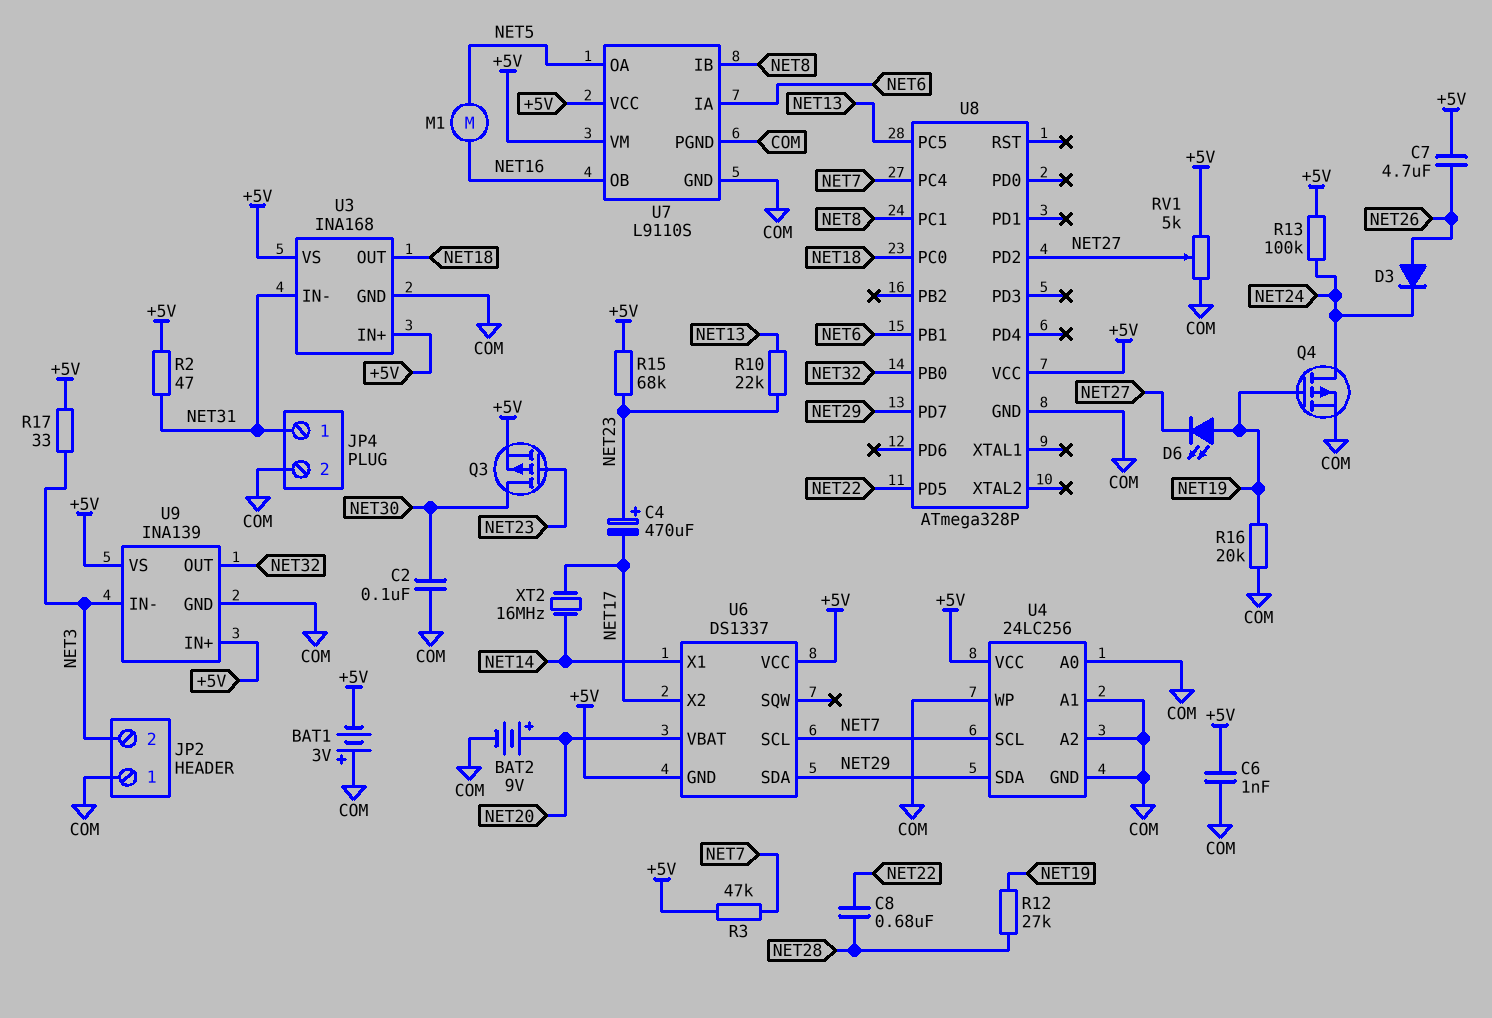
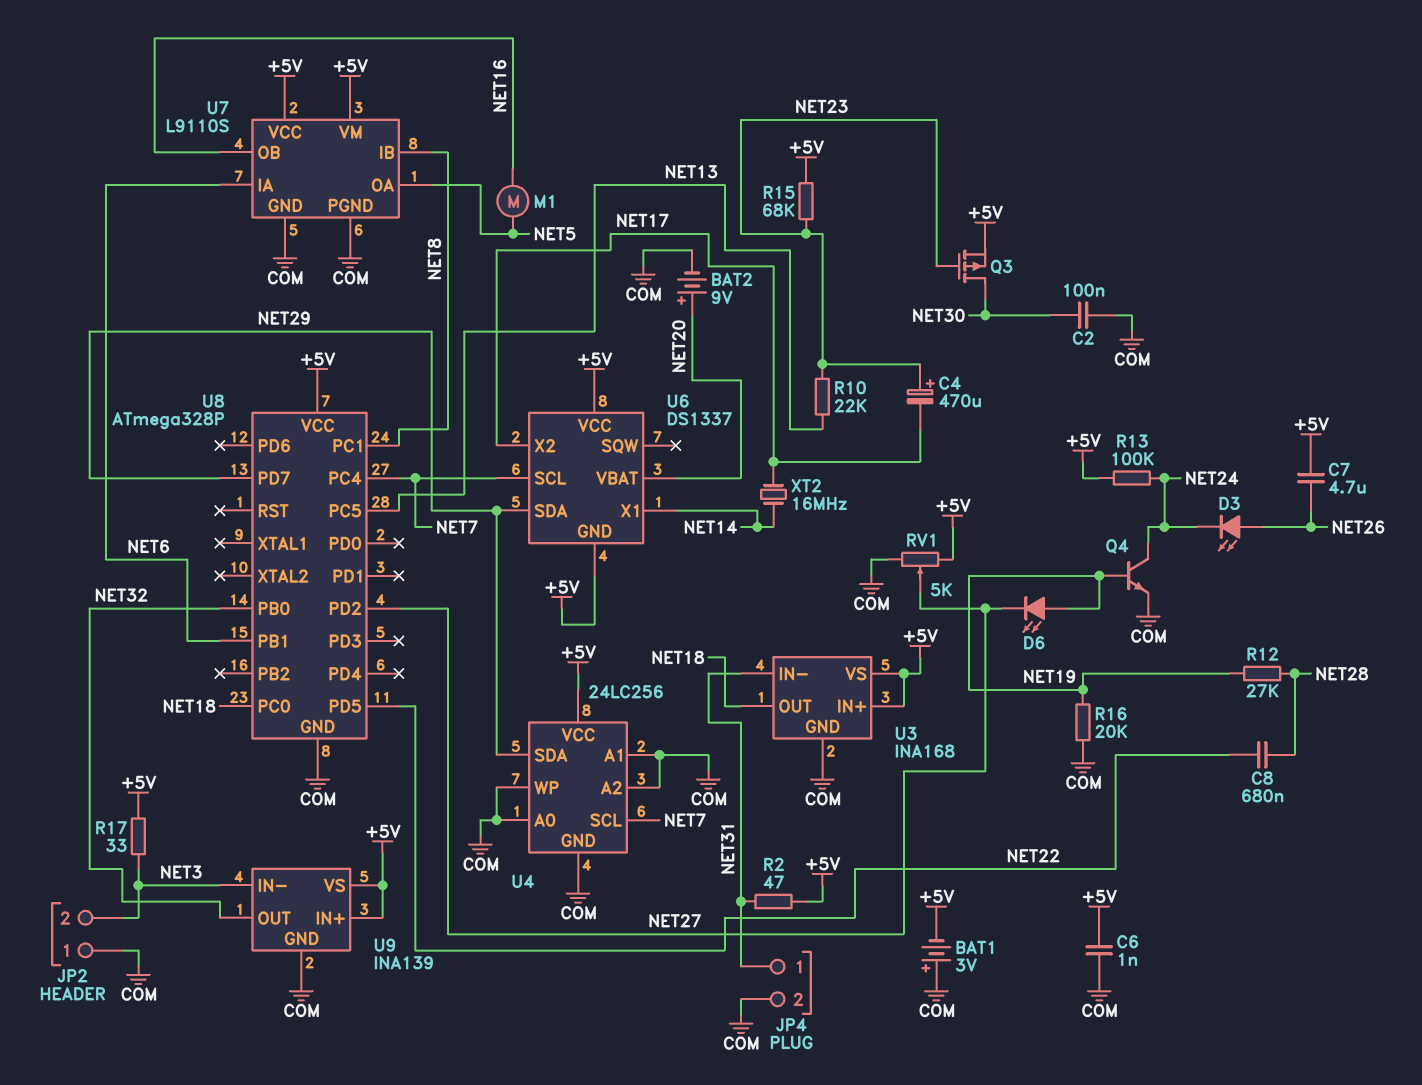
D3: diode (A NET26, K NET24) -> LED (A NET26, K NET24)
Q4: PMOS (G NET19, D NET24, S COM) -> NPN (B NET19, C NET24, E COM)
R3: 47k (+5V, NET7) -> none

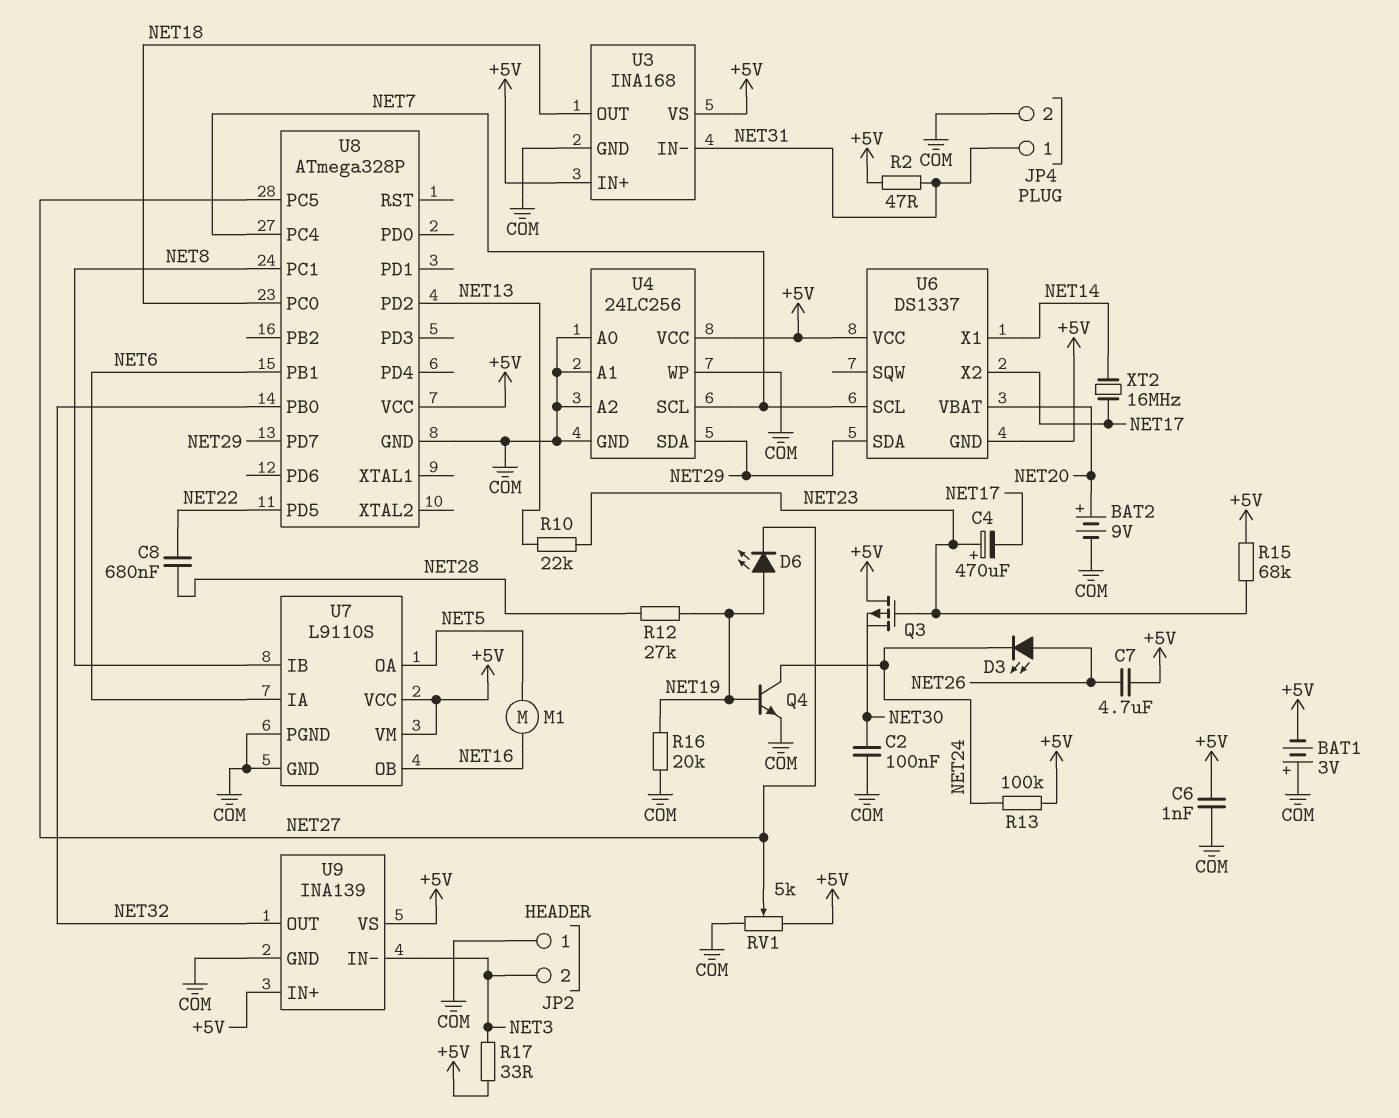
Q3: PMOS (G NET23, D NET30, S +5V) -> PMOS (G NET23, D +5V, S NET30)
U8 pin PC5: NET13 -> NET27
U8 pin PD2: NET27 -> NET13

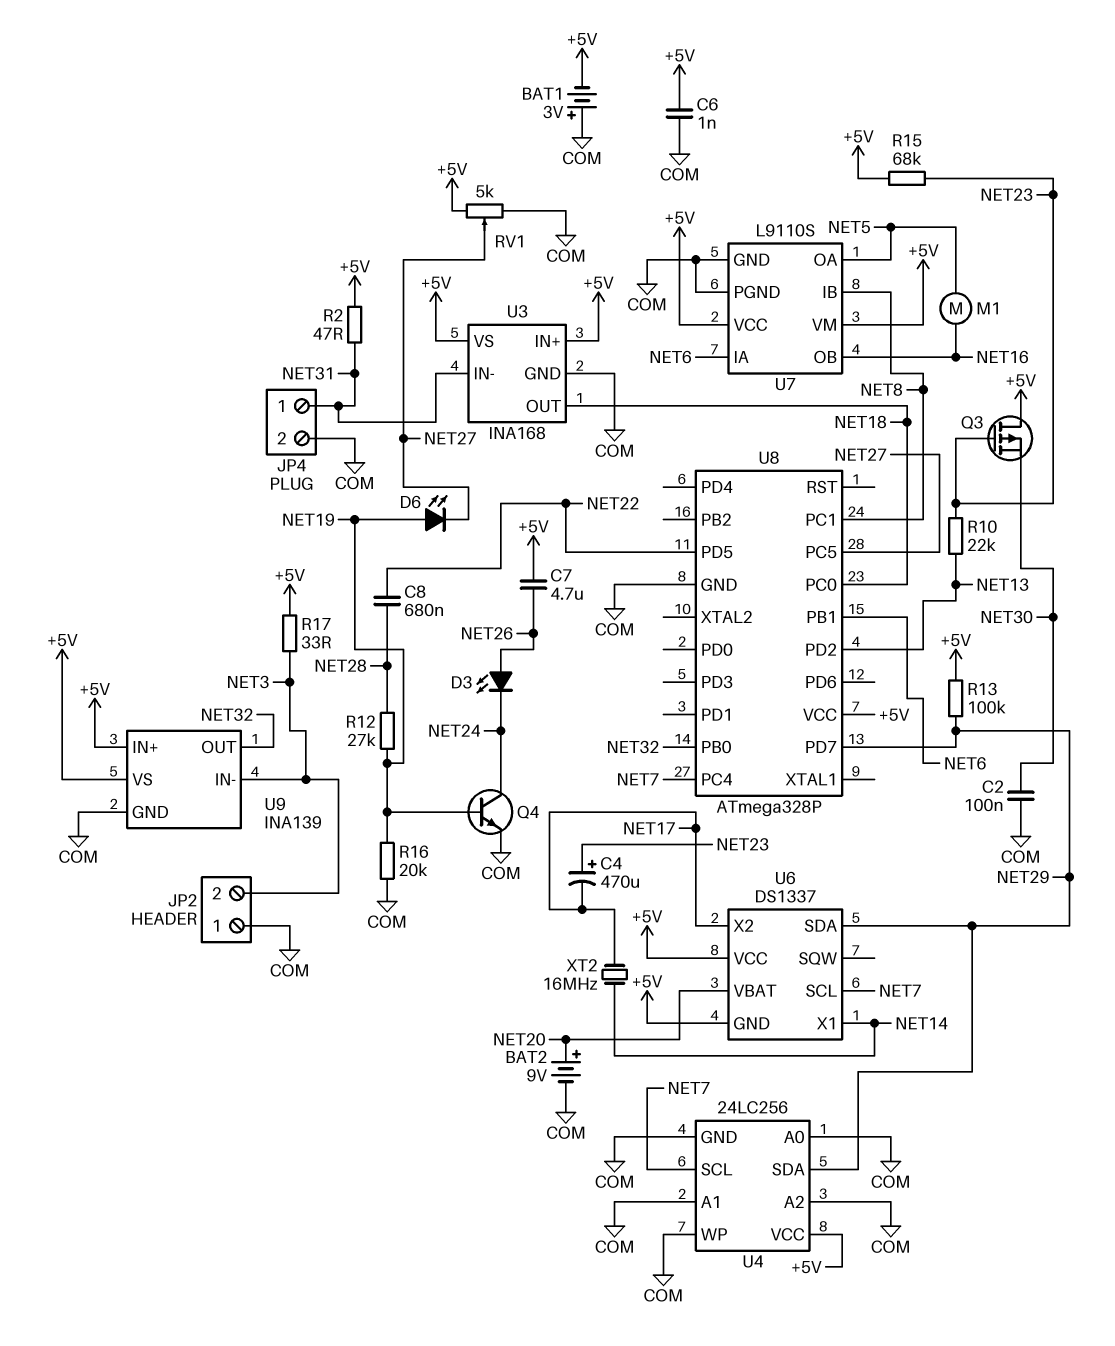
R13: 100k (+5V, NET24) -> 100k (+5V, NET29)

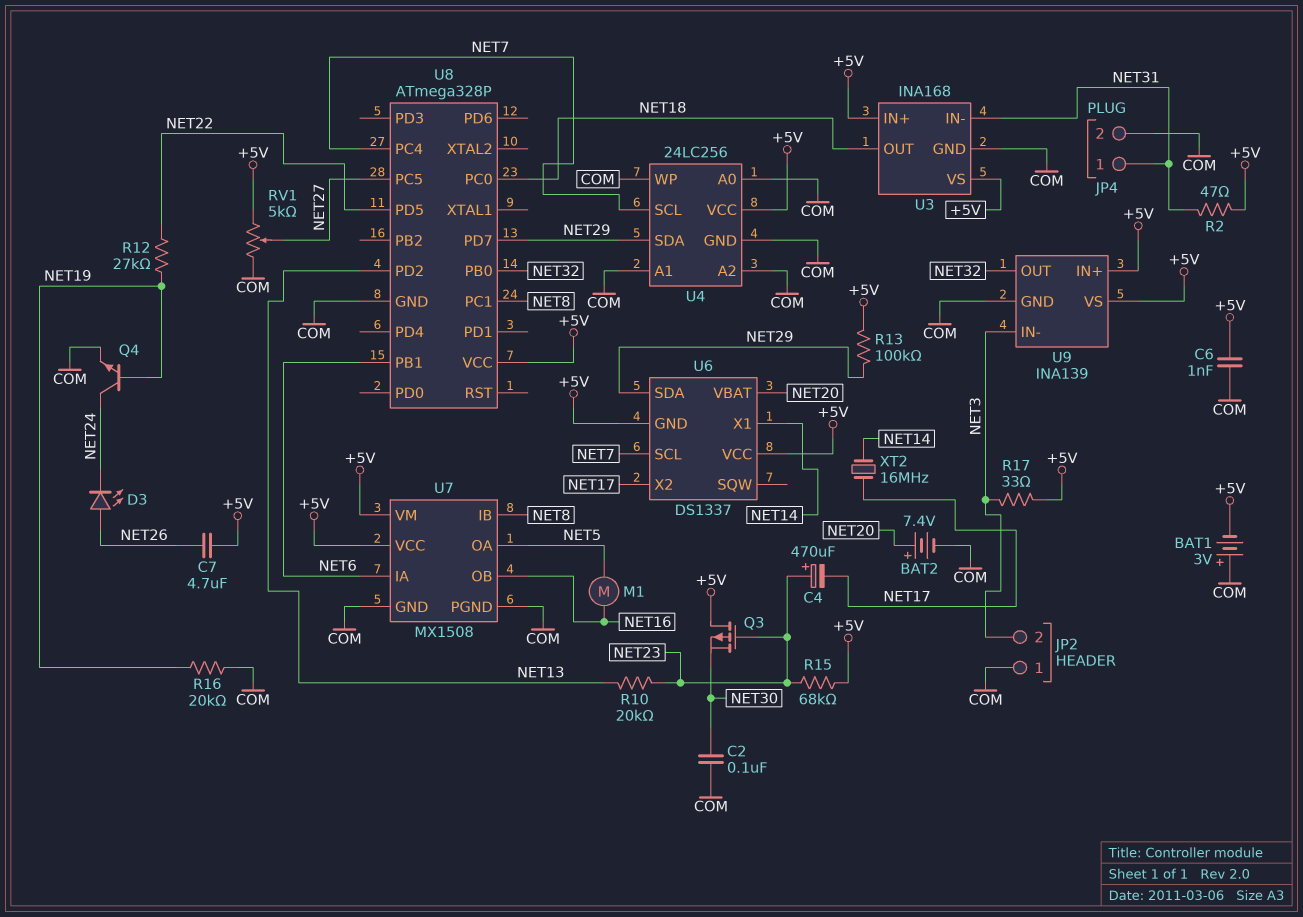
BAT2: 9V (plus NET20, minus COM) -> 7.4V (plus NET20, minus COM)
C8: 680nF (NET22, NET28) -> none
D6: LED (A NET19, K NET27) -> none
R10: 22k (NET13, NET23) -> 20k (NET13, NET23)
R12: 27k (NET19, NET28) -> 27k (NET19, NET22)
U7: L9110S -> MX1508

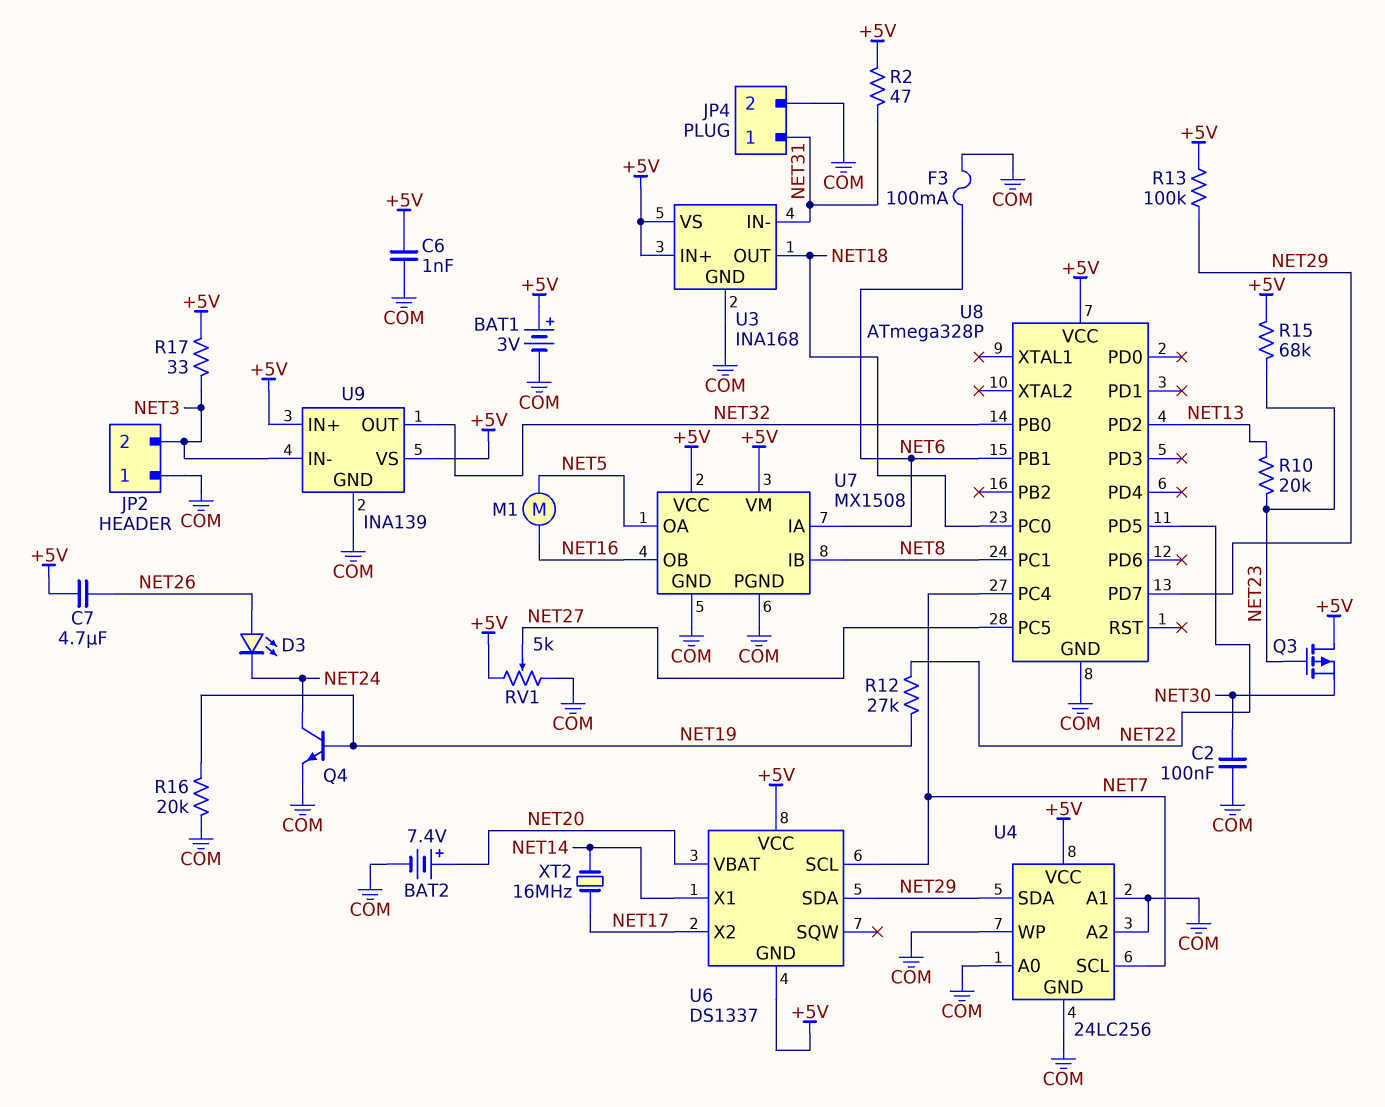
BAT1: 3V (plus COM, minus +5V) -> 3V (plus +5V, minus COM)
C4: 470uF (plus NET23, minus NET17) -> none
F3: none -> 100mA (COM, NET6)

